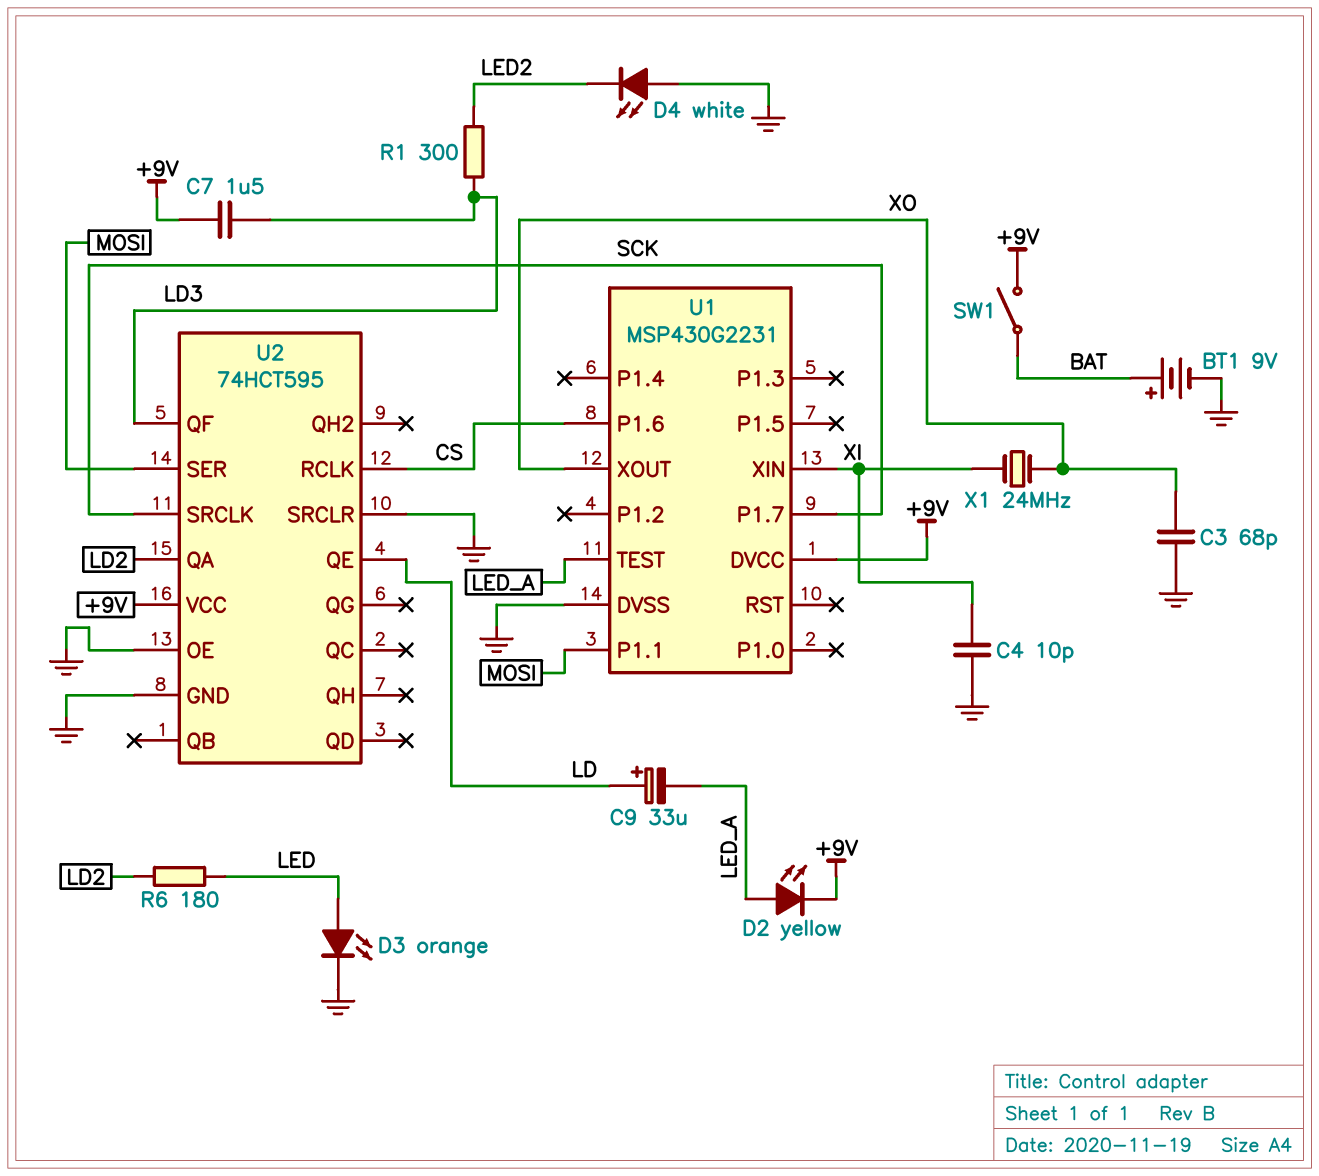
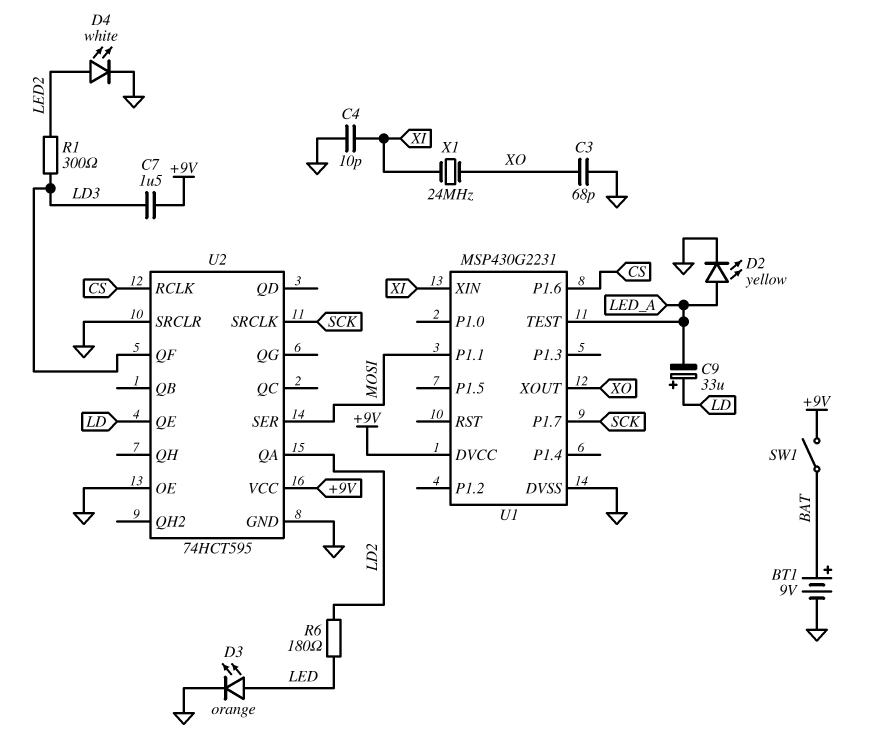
D2: LED yellow (A LED_A, K +9V) -> LED yellow (A LED_A, K GND)
D4: LED white (A GND, K LED2) -> LED white (A LED2, K GND)

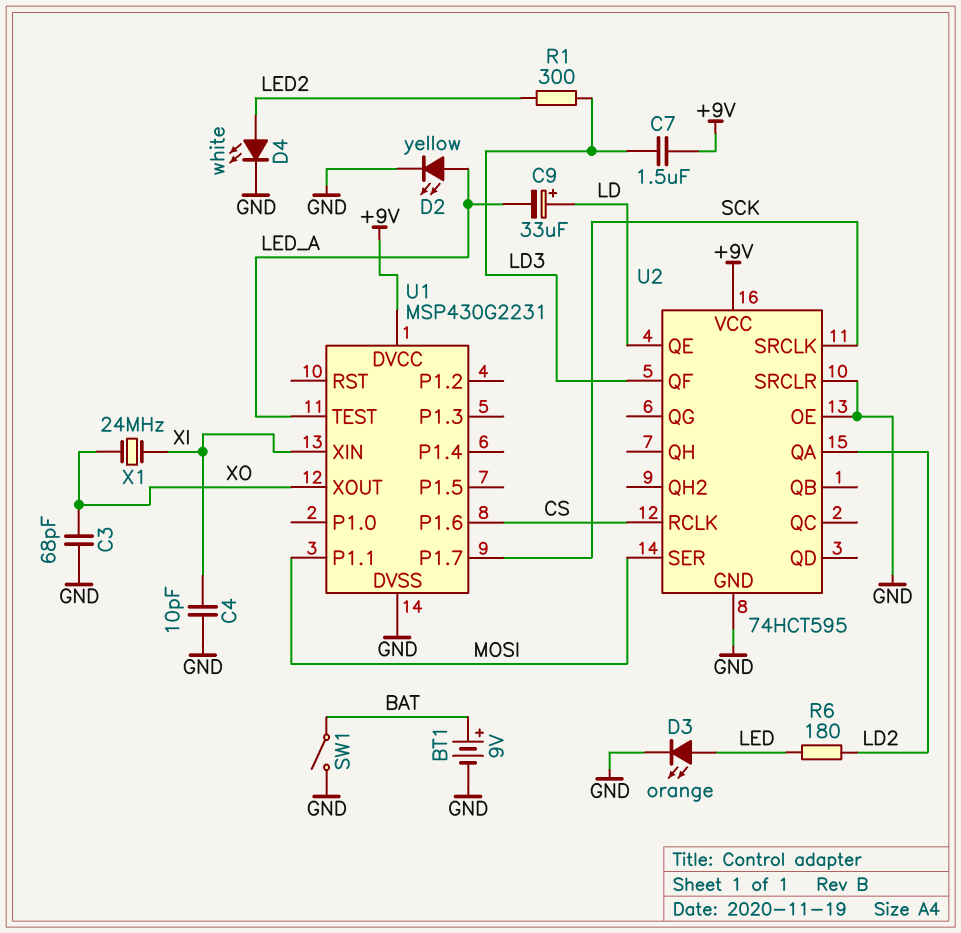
SW1: switch (+9V, BAT) -> switch (BAT, GND)

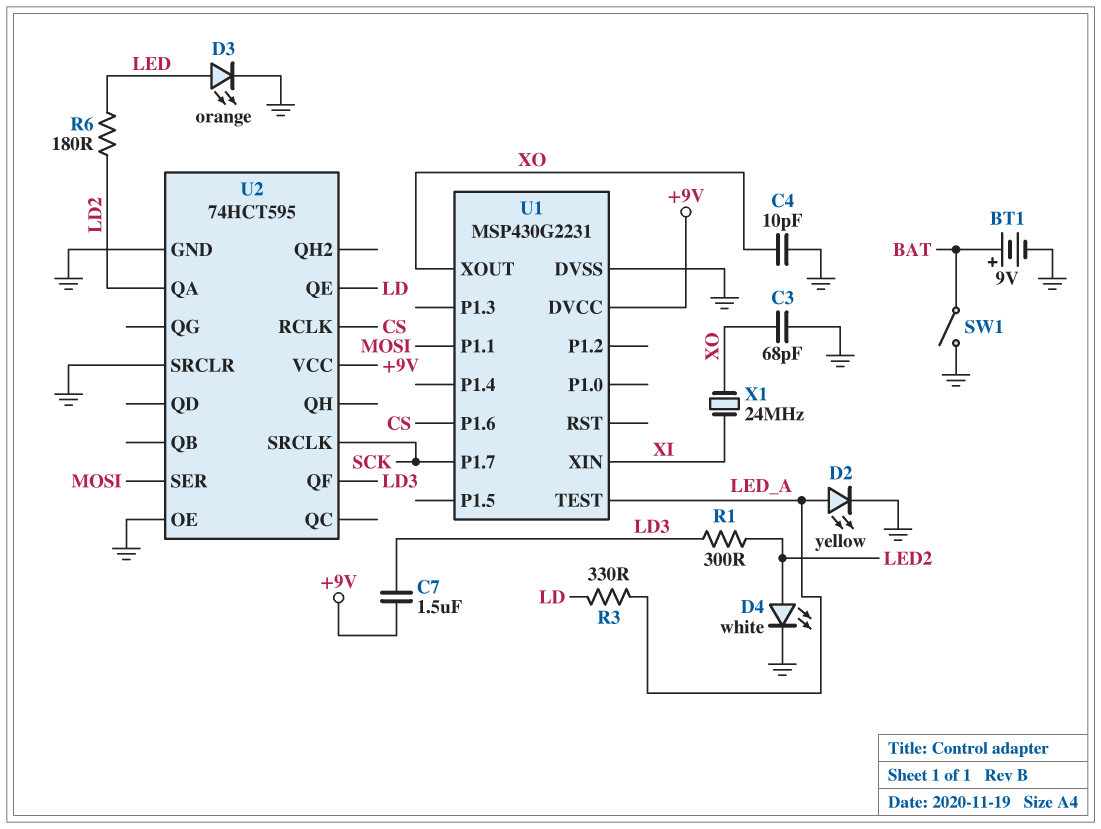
C4: 10pF (GND, XI) -> 10pF (GND, XO)
C9: 33uF (plus LD, minus LED_A) -> none
R3: none -> 330 (LD, LED_A)

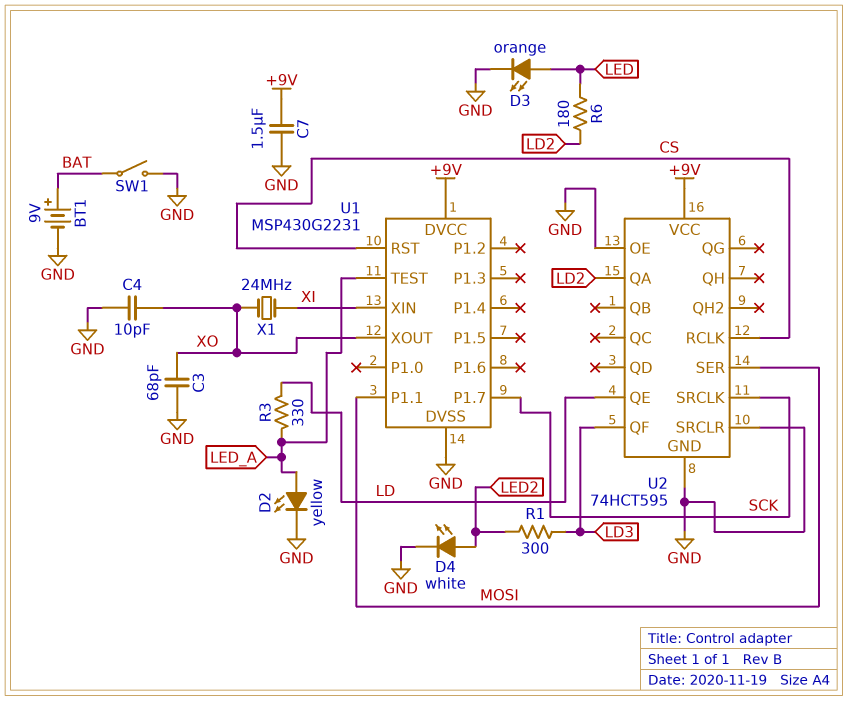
C7: 1.5uF (+9V, LD3) -> 1.5uF (+9V, GND)
U1 pin P1.6: CS -> none
U1 pin RST: none -> CS

